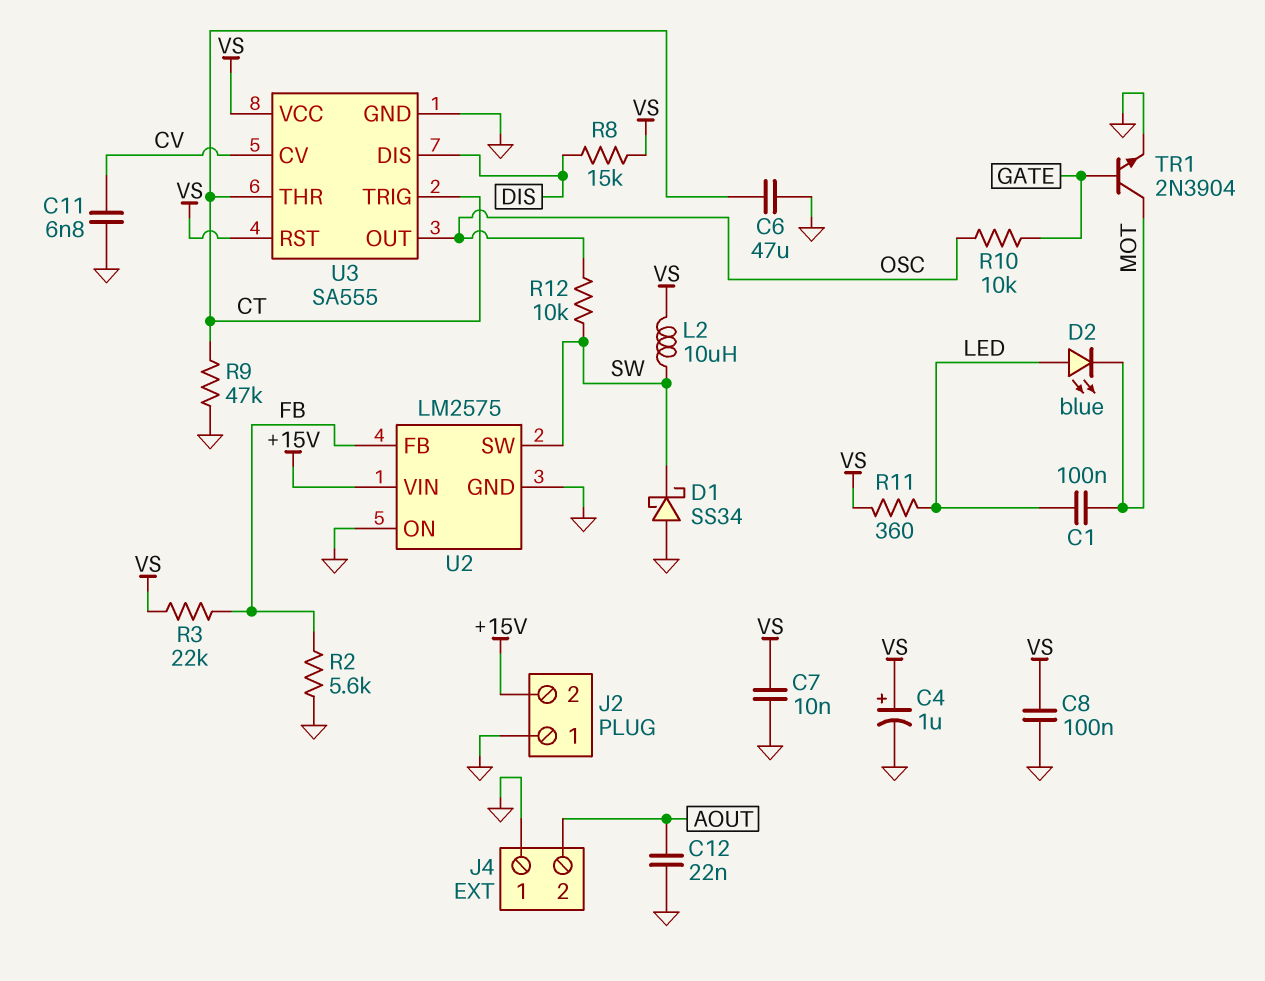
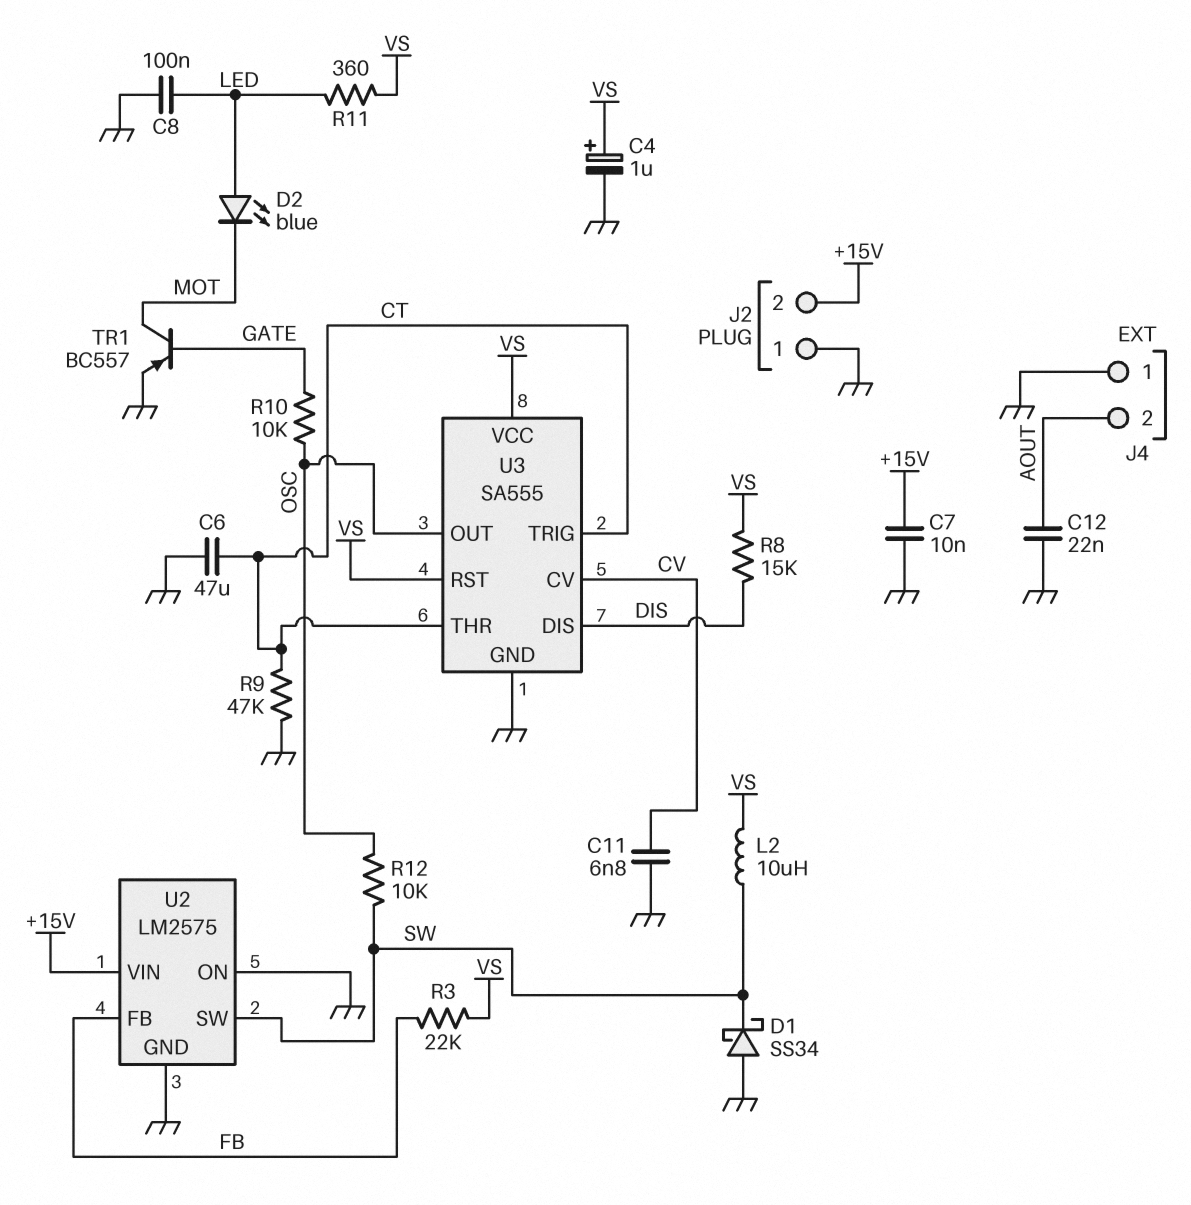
C1: 100nF (LED, MOT) -> none
C7: 10nF (GND, VS) -> 10nF (+15V, GND)
C8: 100nF (GND, VS) -> 100nF (GND, LED)
R2: 5.6k (FB, GND) -> none
TR1: NPN 2N3904 (B GATE, C MOT, E GND) -> PNP BC557 (B GATE, C MOT, E GND)

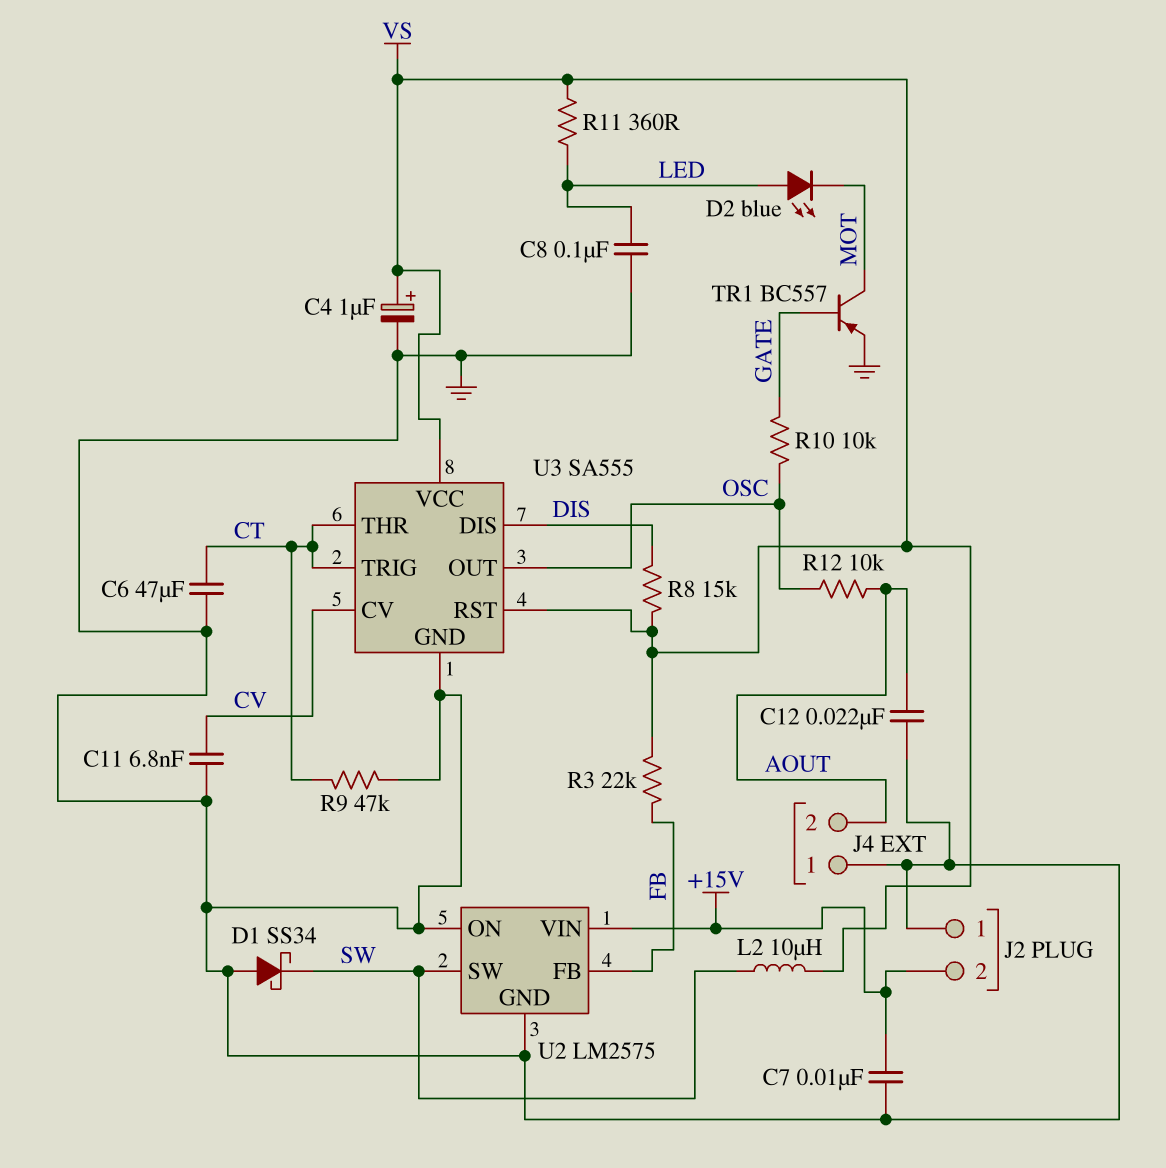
R12: 10k (OSC, SW) -> 10k (AOUT, OSC)

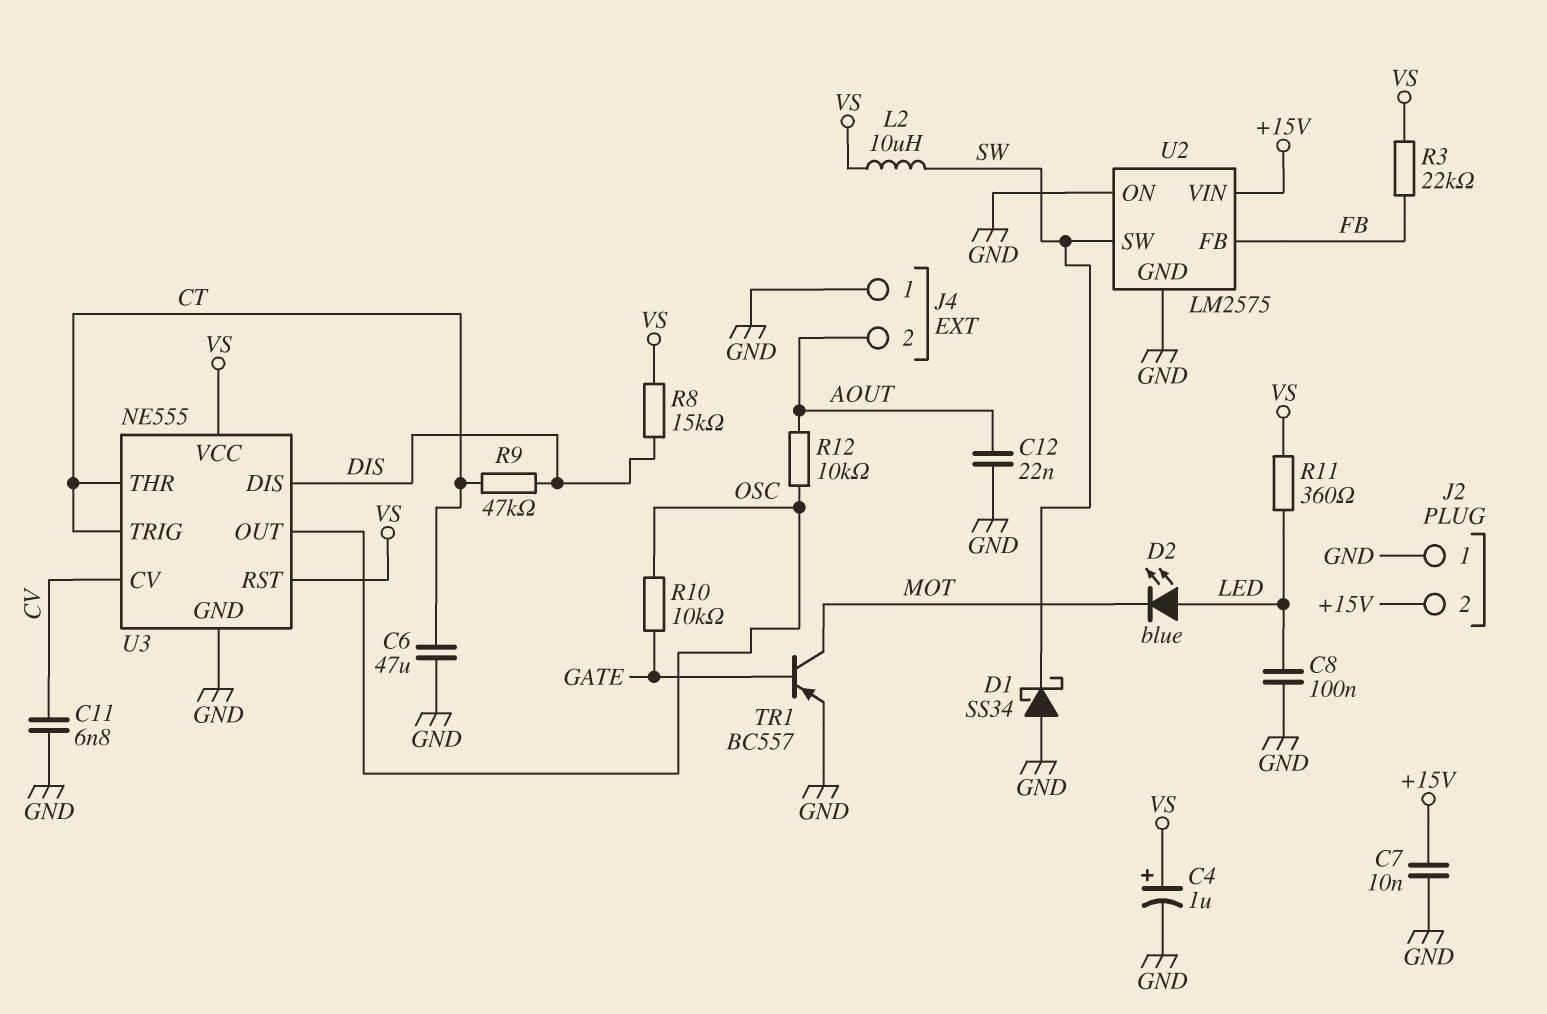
R9: 47k (CT, GND) -> 47k (CT, DIS)
U3: SA555 -> NE555

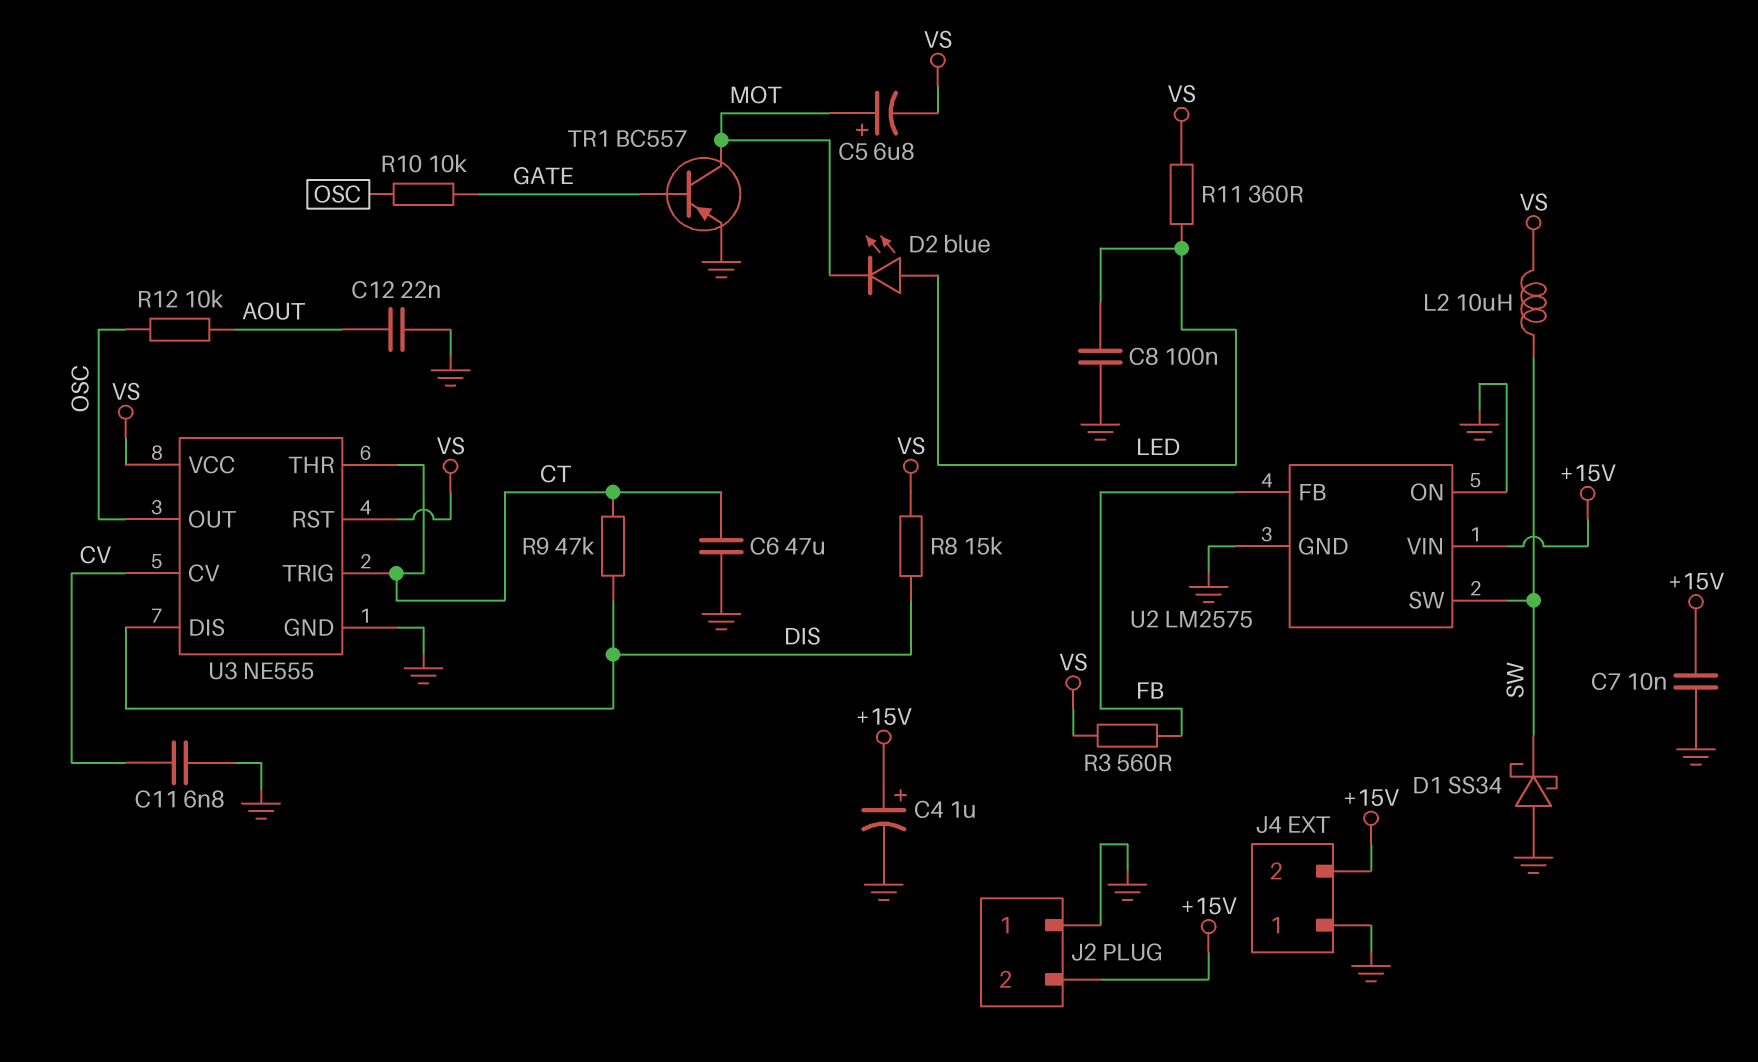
C4: 1uF (plus VS, minus GND) -> 1uF (plus +15V, minus GND)
C5: none -> 6.8uF (plus MOT, minus VS)
J4 pin 2: AOUT -> +15V
R3: 22k (FB, VS) -> 560 (FB, VS)

